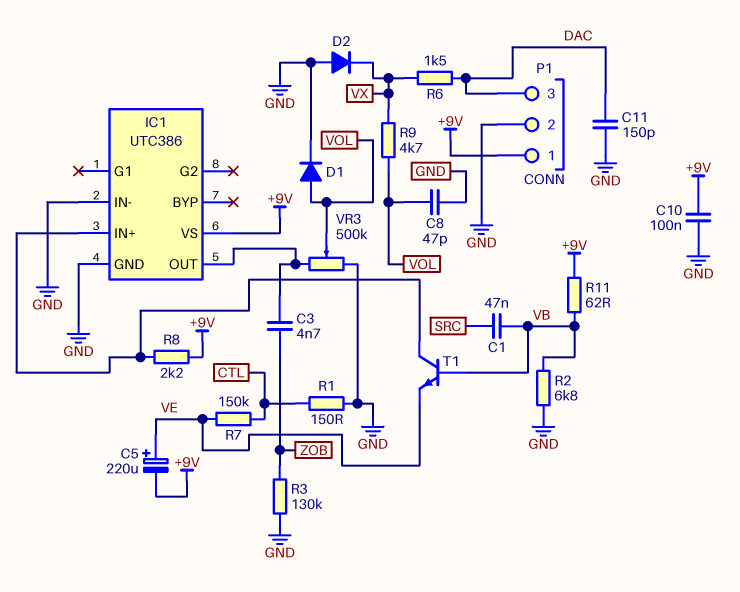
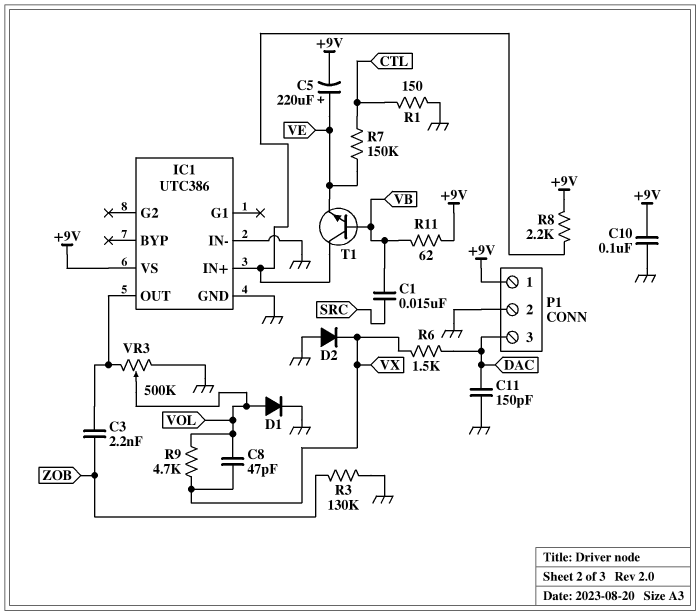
C1: 47nF (SRC, VB) -> 15nF (SRC, VB)
C3: 4.7nF (IC1/OUT, ZOB) -> 2.2nF (IC1/OUT, ZOB)
C8: 47pF (GND, VOL) -> 47pF (VOL, VX)
R2: 6.8k (GND, VB) -> none

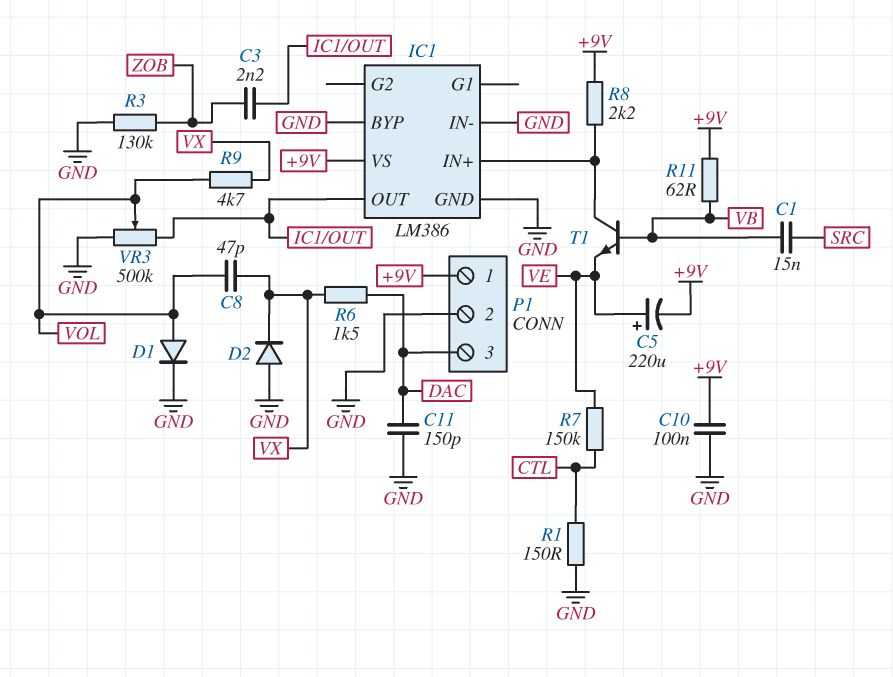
IC1: UTC386 -> LM386
IC1 pin BYP: none -> GND

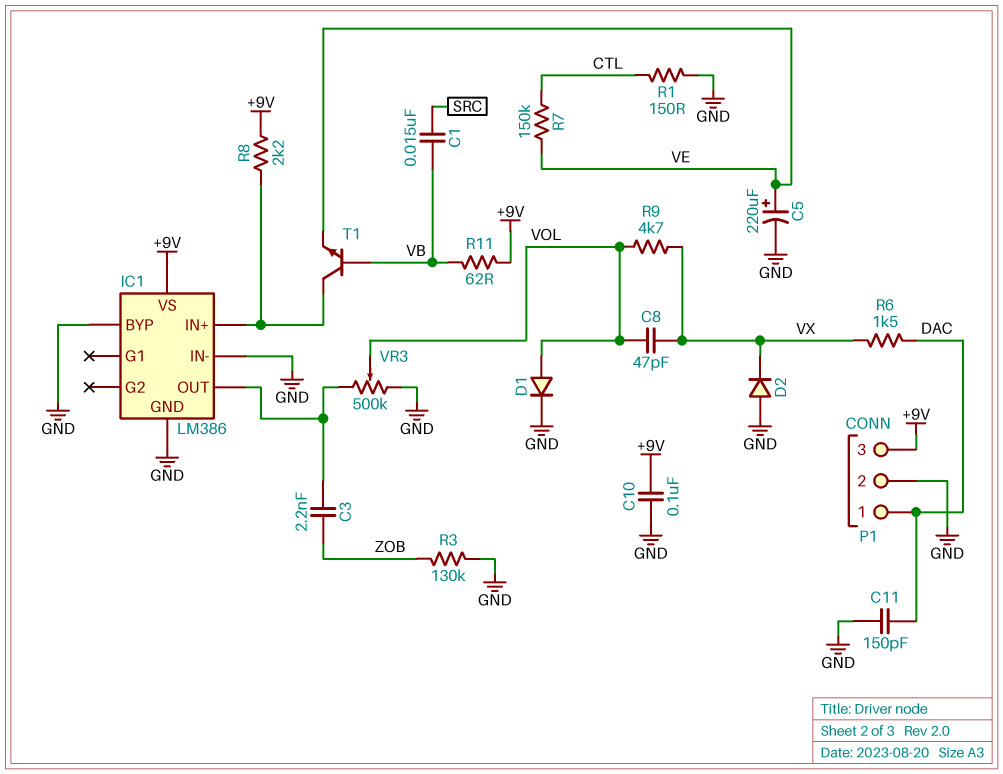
C5: 220uF (plus VE, minus +9V) -> 220uF (plus VE, minus GND)
P1 pin 1: +9V -> DAC
P1 pin 3: DAC -> +9V

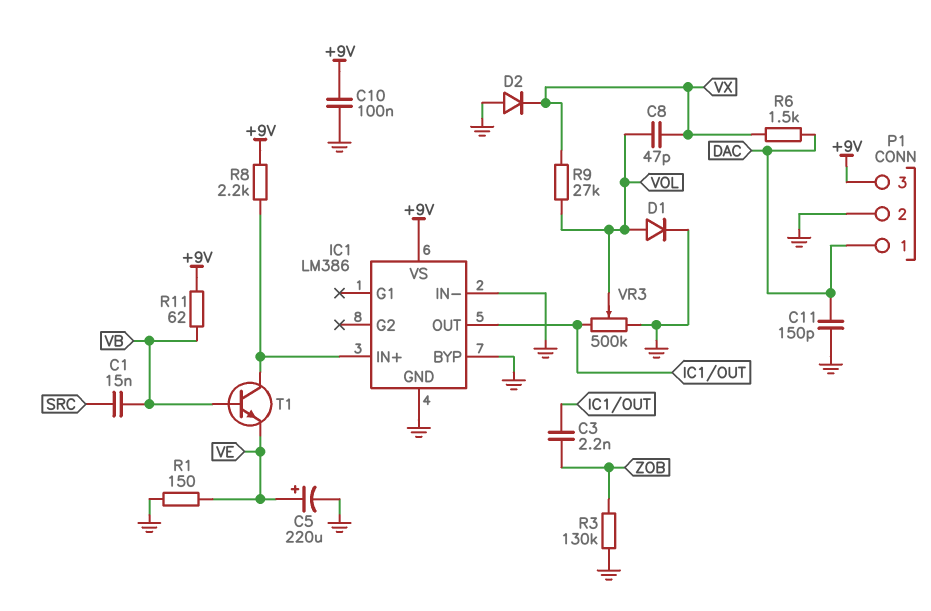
R1: 150 (CTL, GND) -> 150 (GND, VE)
R7: 150k (CTL, VE) -> none
R9: 4.7k (VOL, VX) -> 27k (VOL, VX)

